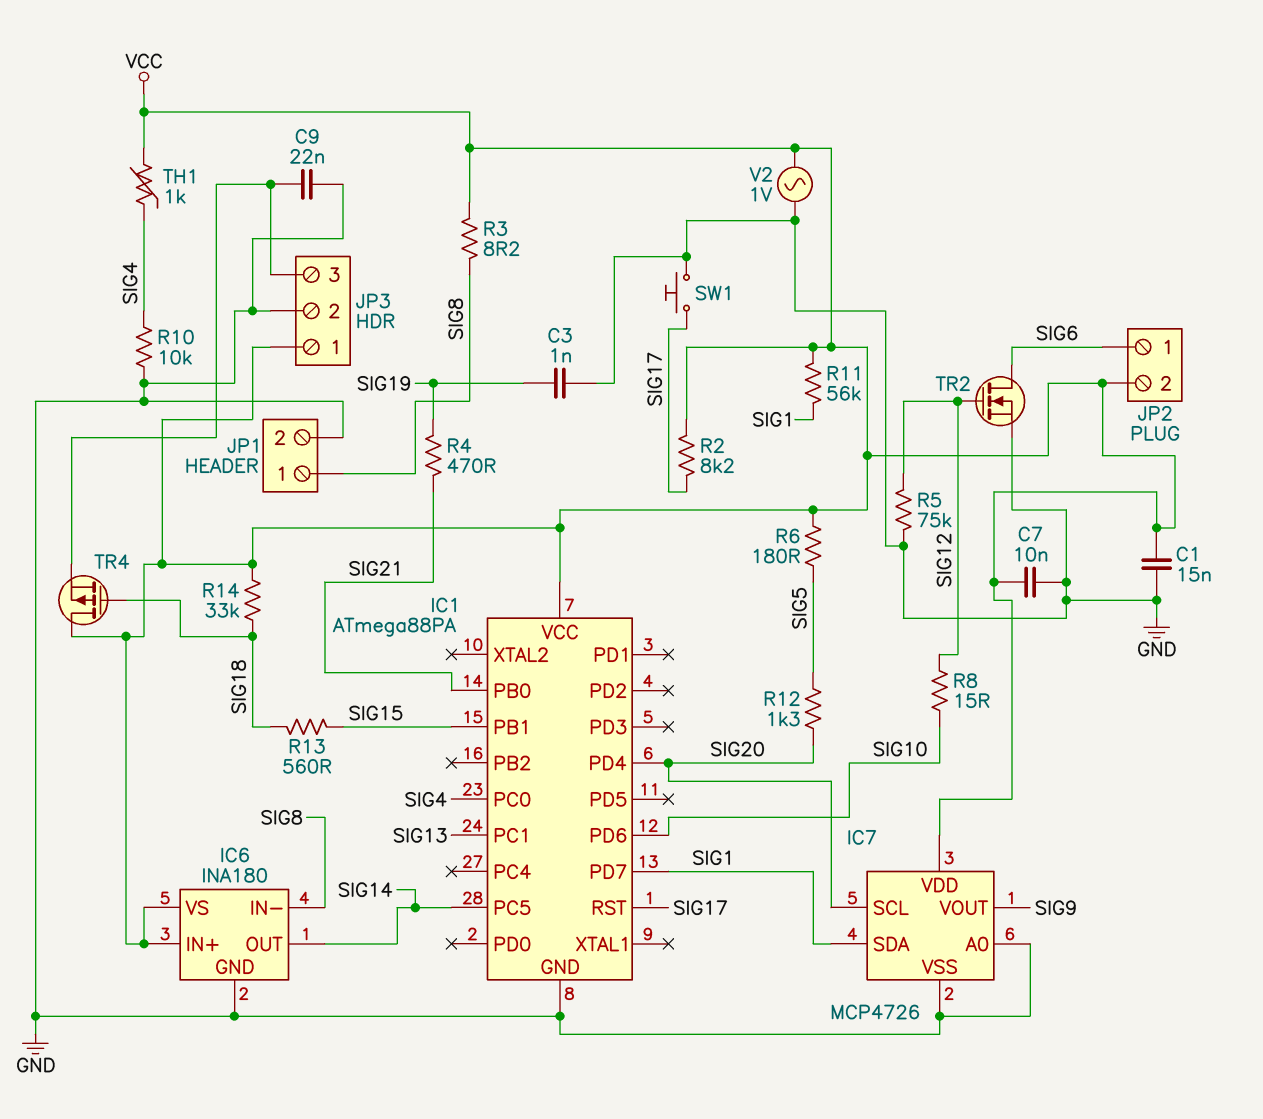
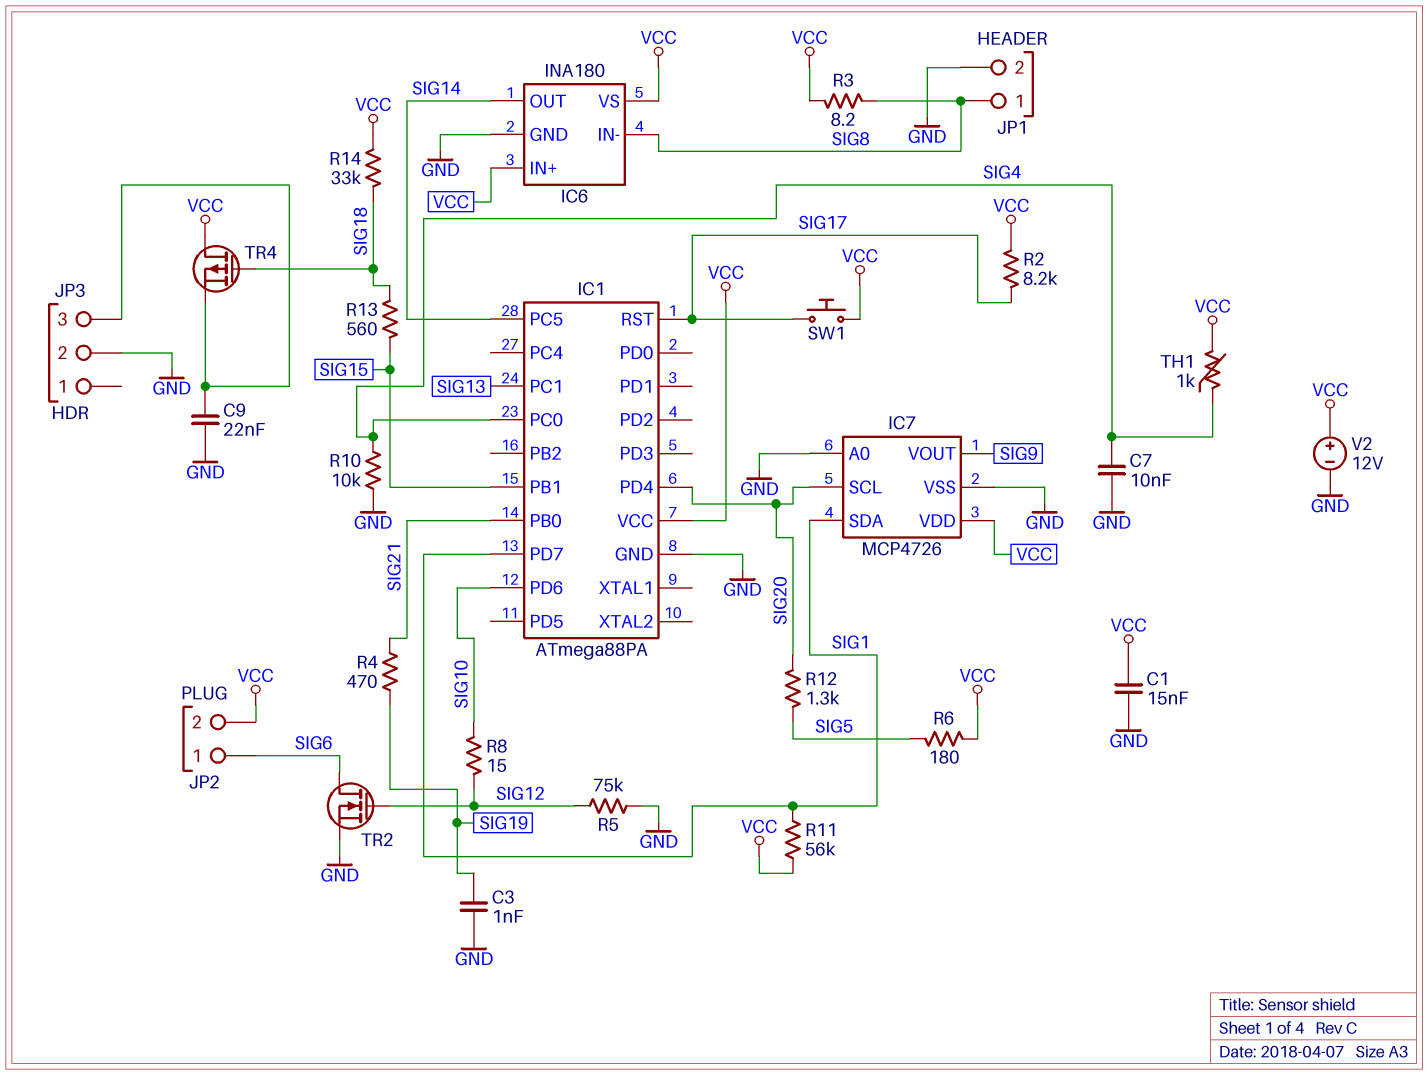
C7: 10nF (GND, VCC) -> 10nF (GND, SIG4)
JP3 pin 1: VCC -> none
SW1: button (GND, SIG17) -> button (SIG17, VCC)
V2: AC 1V (GND, VCC) -> 12V (plus VCC, minus GND)

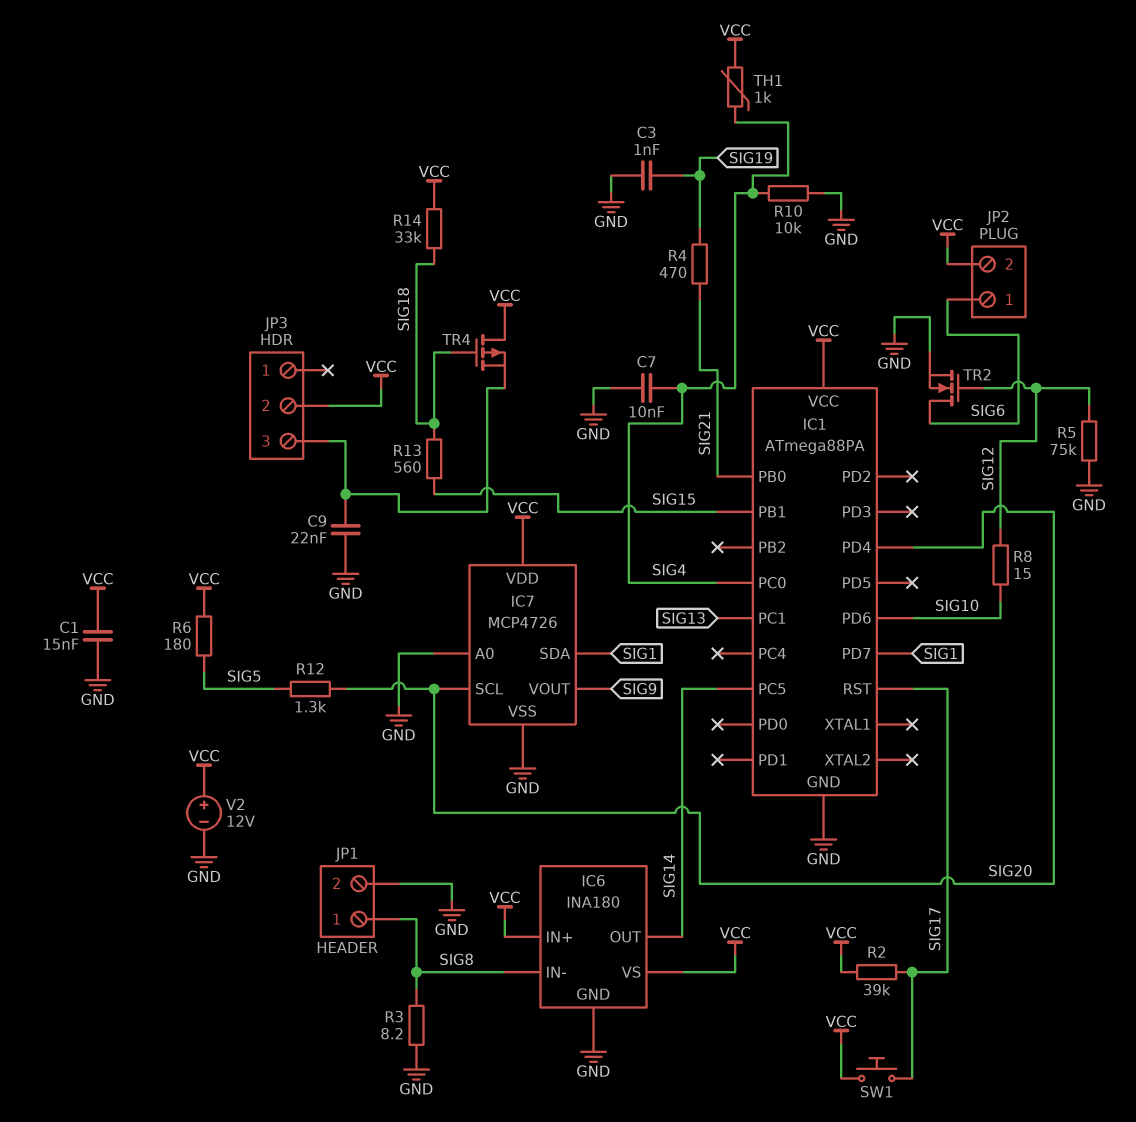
JP3 pin 2: GND -> VCC
R2: 8.2k (SIG17, VCC) -> 39k (SIG17, VCC)
R3: 8.2 (SIG8, VCC) -> 8.2 (GND, SIG8)
R11: 56k (SIG1, VCC) -> none

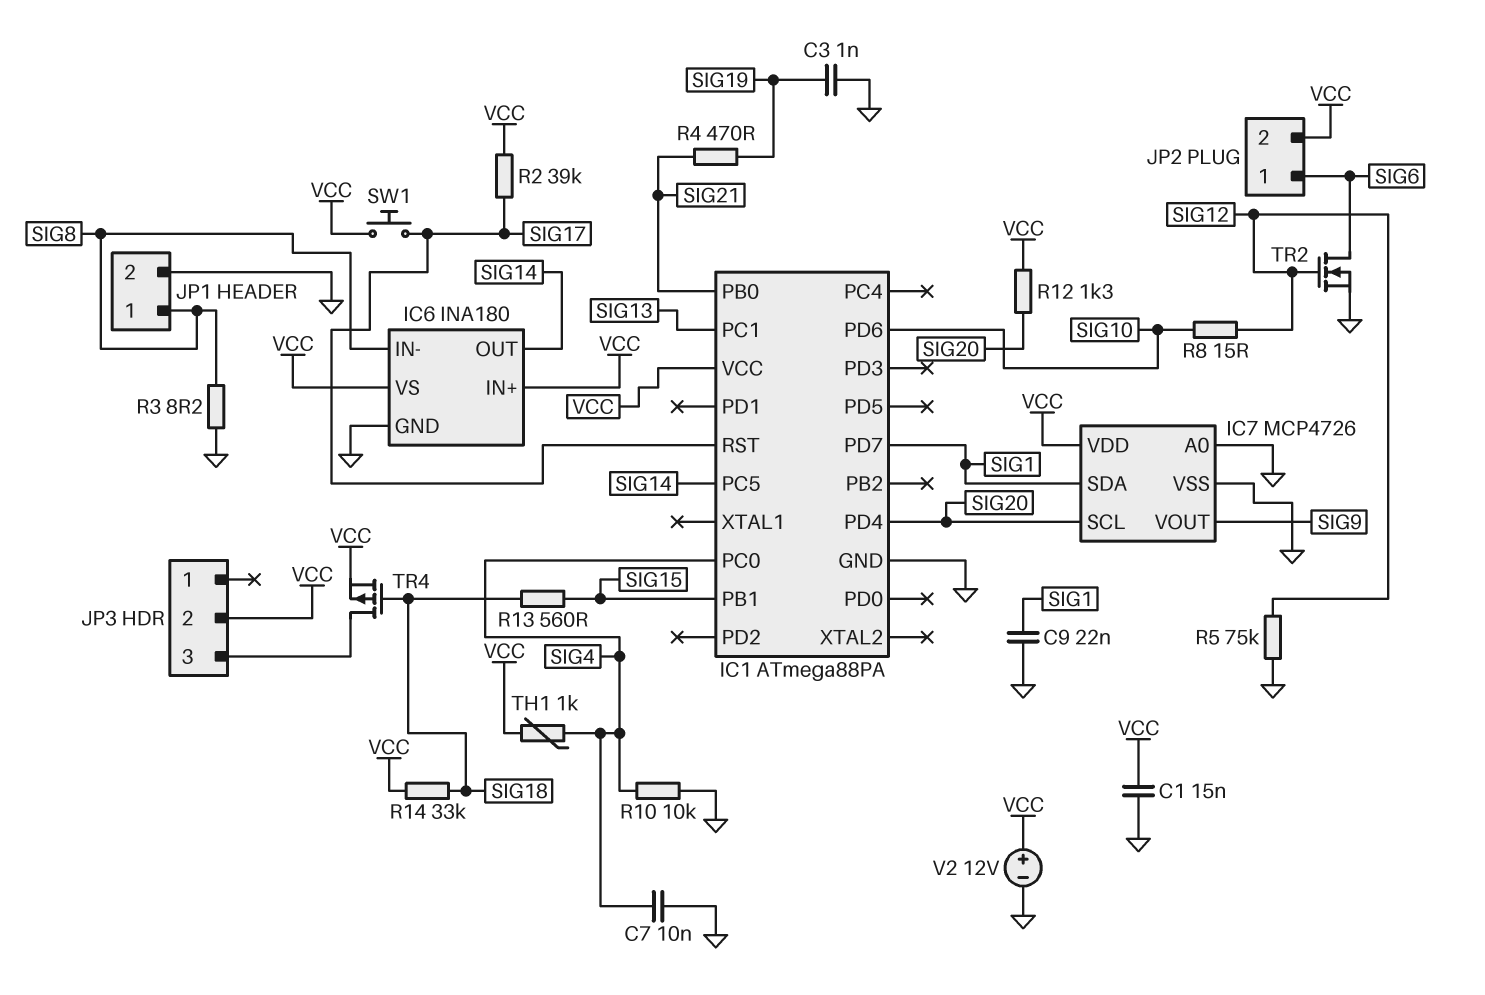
C9: 22nF (GND, JP3/3) -> 22nF (GND, SIG1)
R6: 180 (SIG5, VCC) -> none
R12: 1.3k (SIG5, SIG20) -> 1.3k (SIG20, VCC)
TR4: PMOS (G SIG18, D VCC, S JP3/3) -> PMOS (G SIG18, D JP3/3, S VCC)

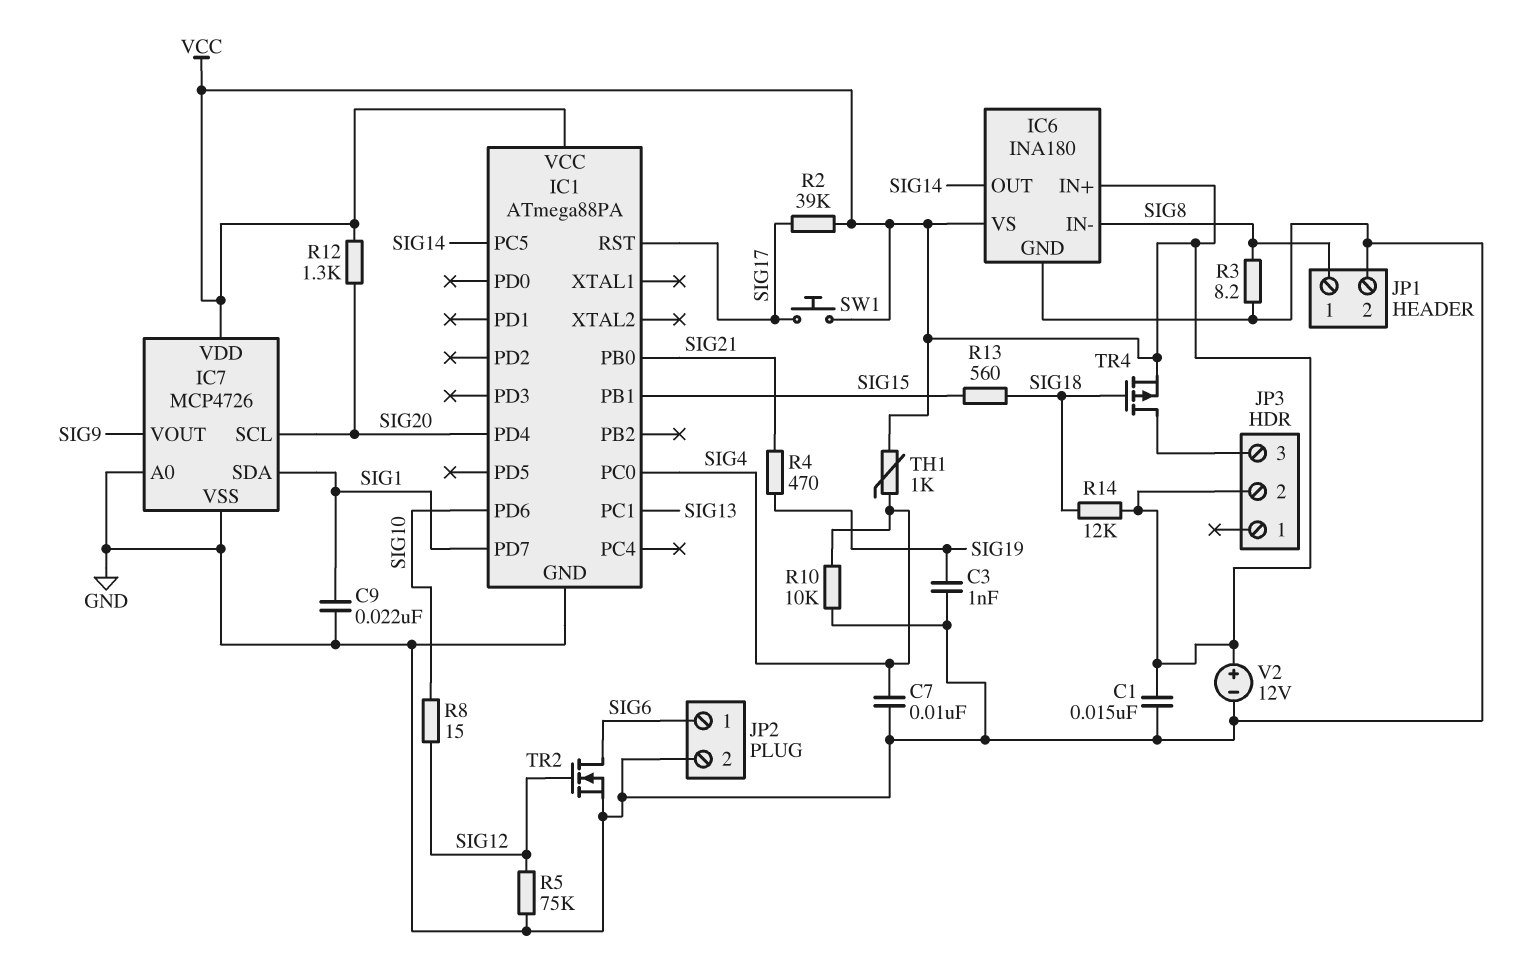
JP2 pin 2: VCC -> GND
R14: 33k (SIG18, VCC) -> 12k (SIG18, VCC)

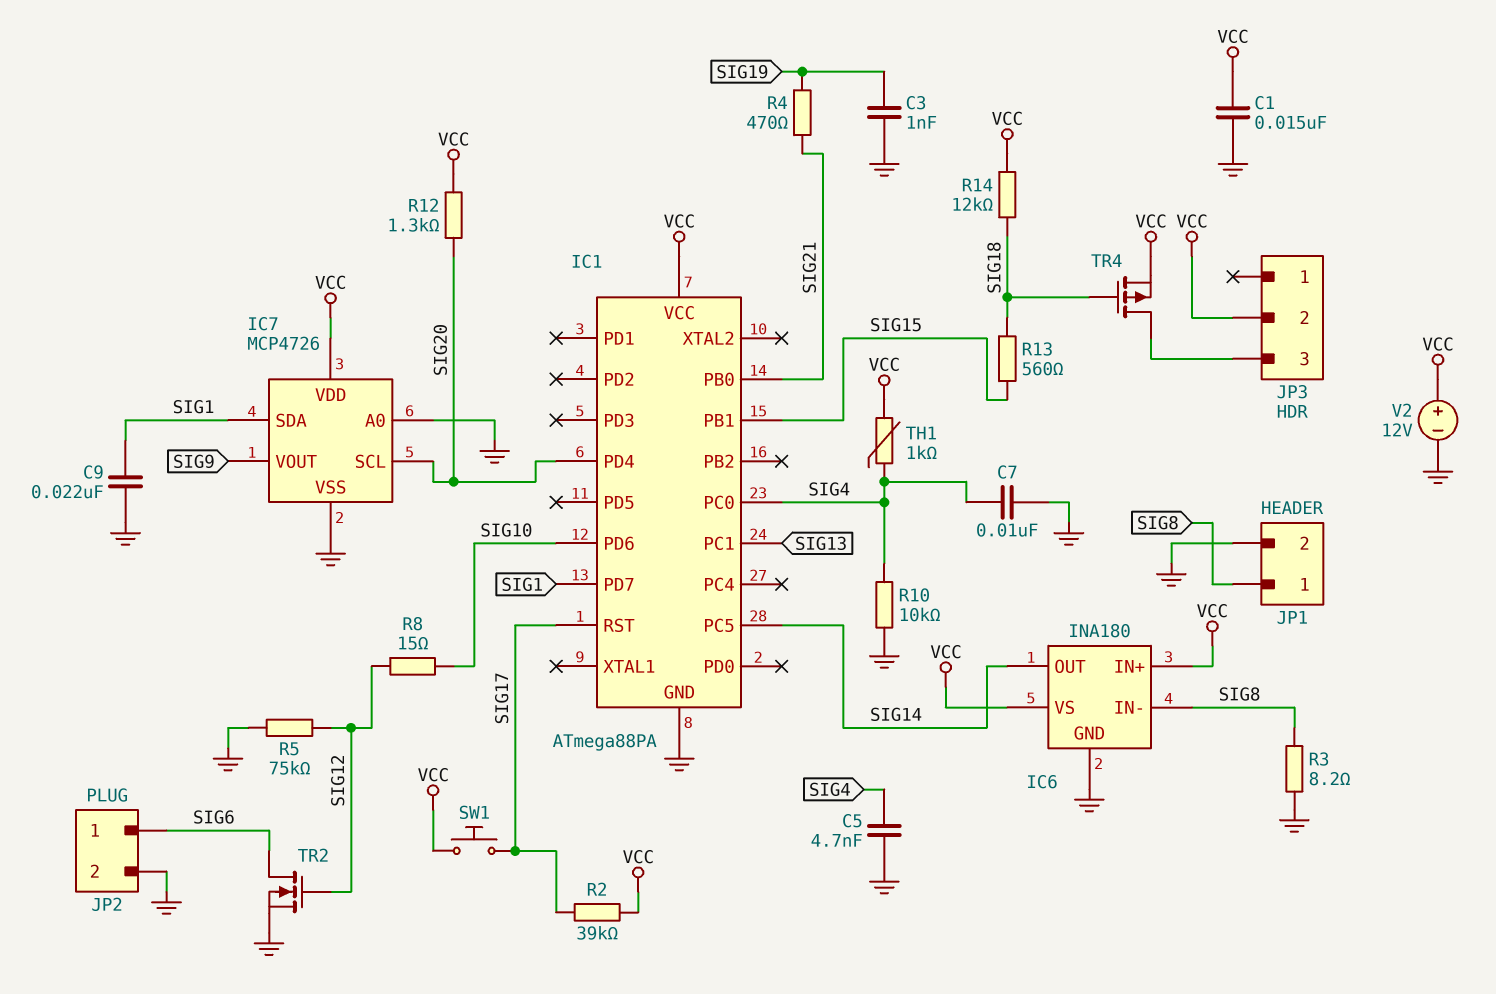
C5: none -> 4.7nF (GND, SIG4)

